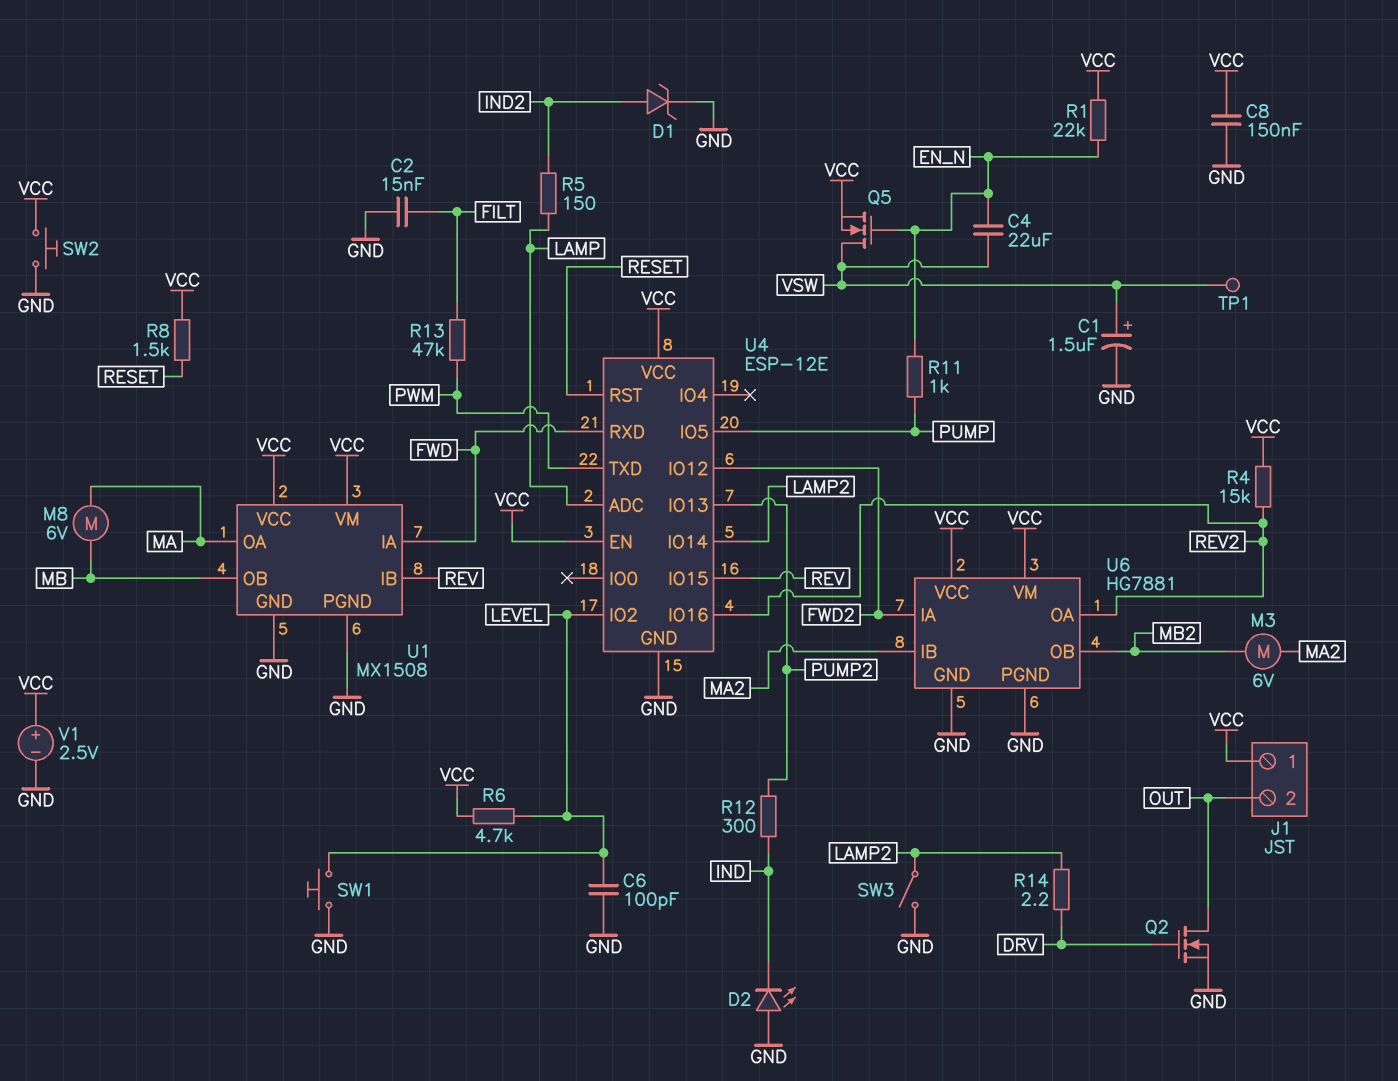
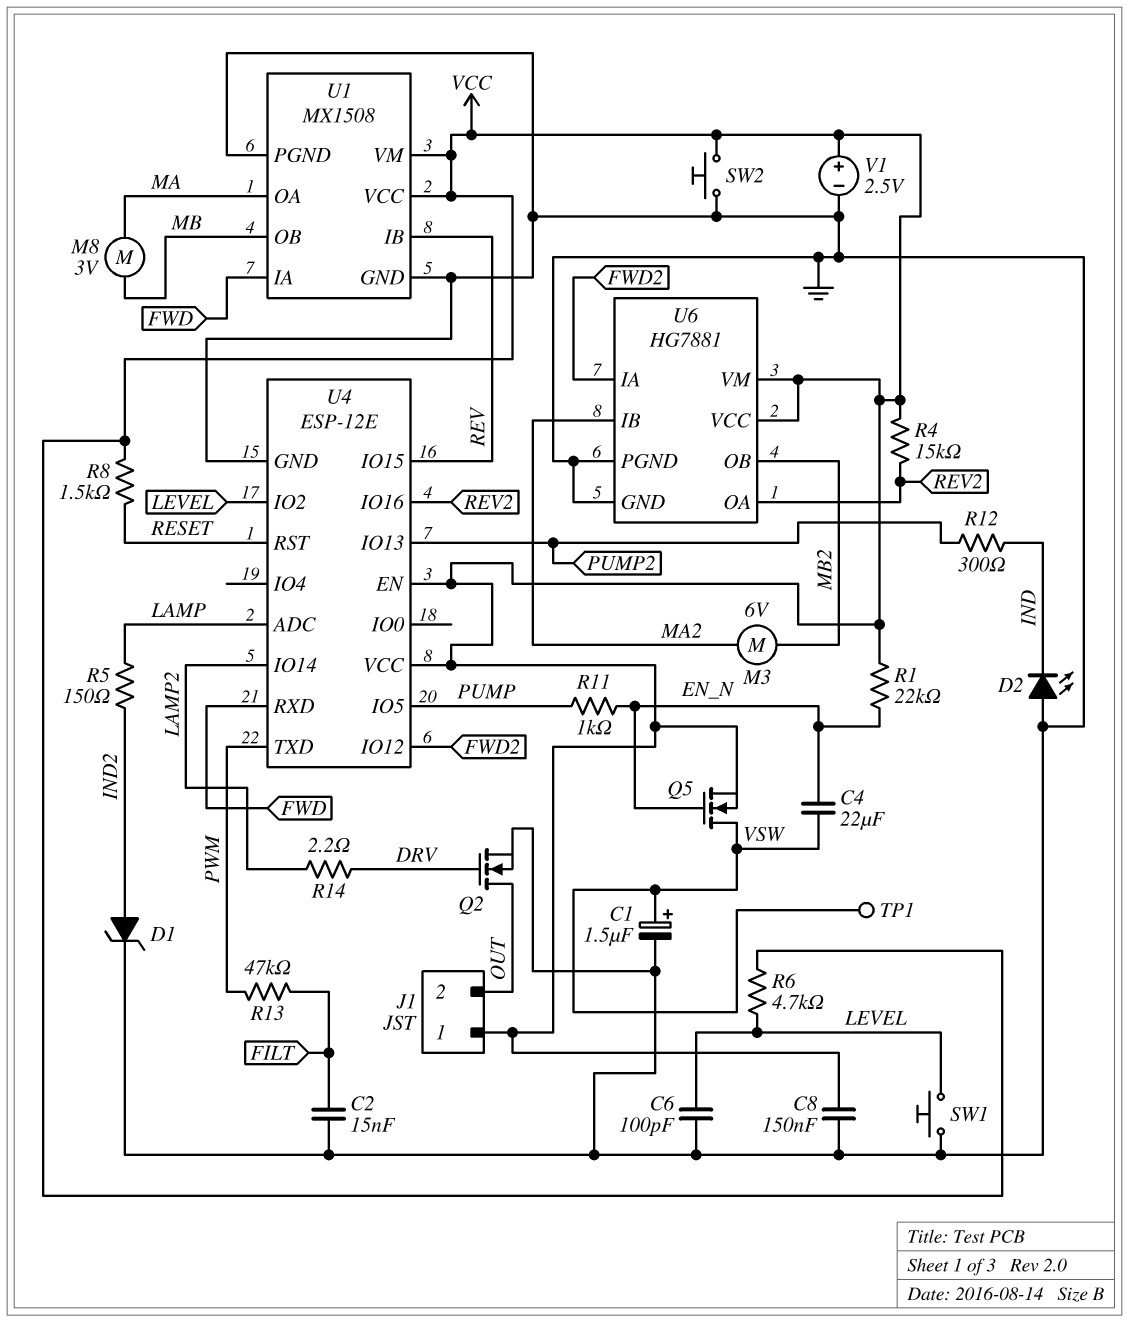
M8: motor 6V (MA, MB) -> motor 3V (MA, MB)
SW3: switch (GND, LAMP2) -> none

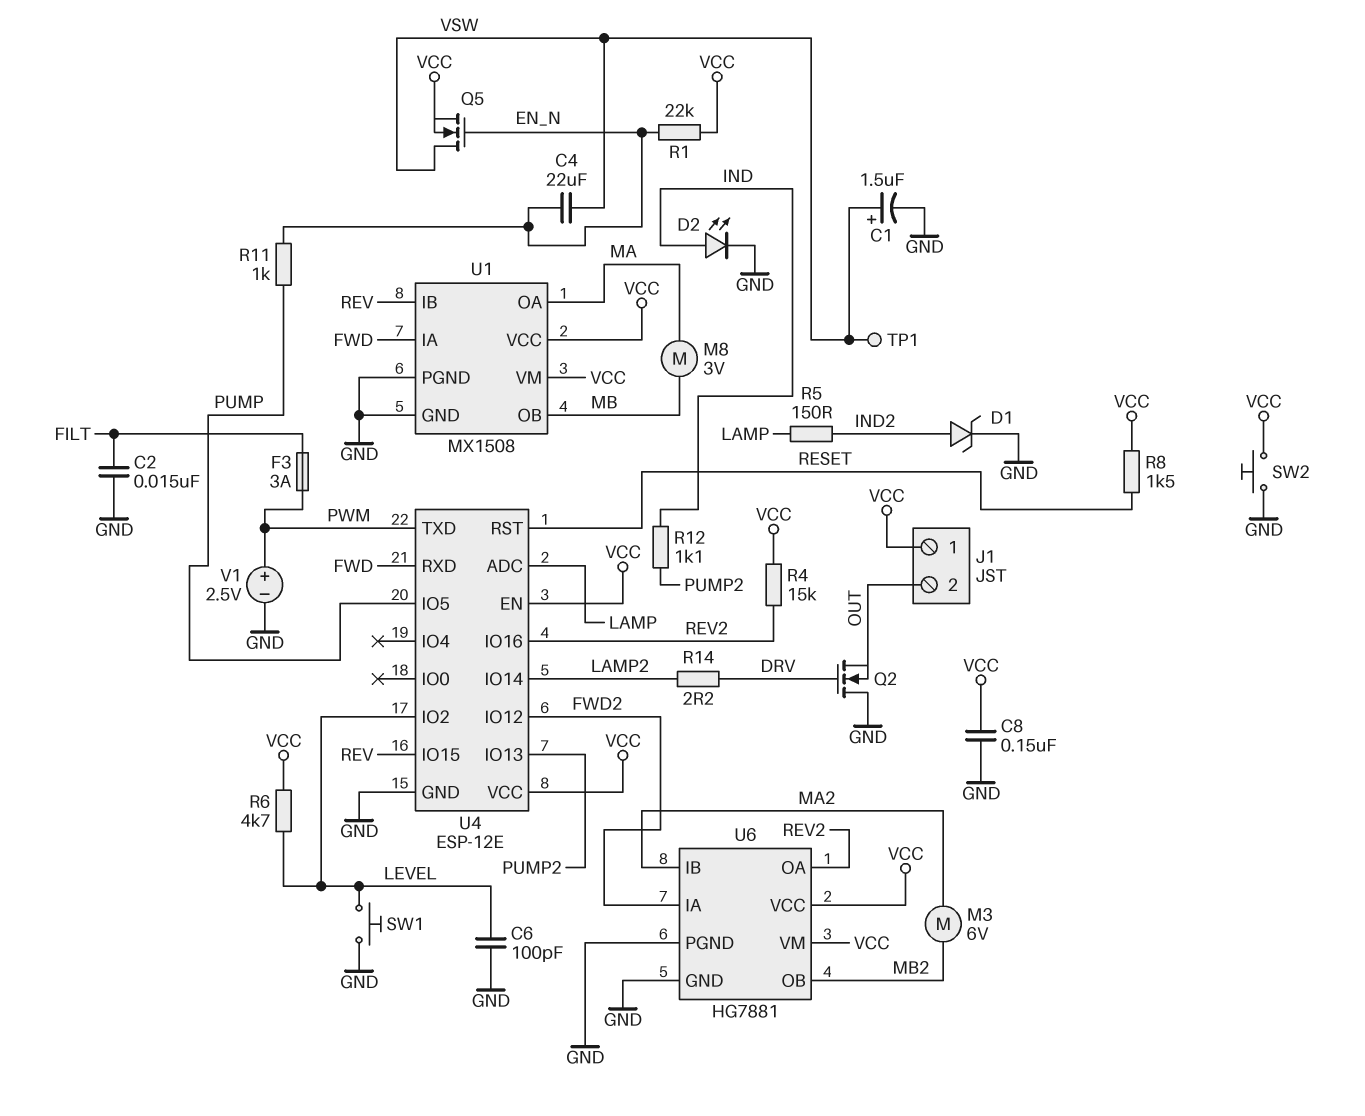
D2: LED (A GND, K IND) -> LED (A IND, K GND)
F3: none -> 3A (FILT, PWM)
Q2: NMOS (G DRV, D OUT, S GND) -> NMOS (G DRV, D GND, S OUT)
R12: 300 (IND, PUMP2) -> 1.1k (IND, PUMP2)
R13: 47k (FILT, PWM) -> none
V1: 2.5V (plus VCC, minus GND) -> 2.5V (plus PWM, minus GND)

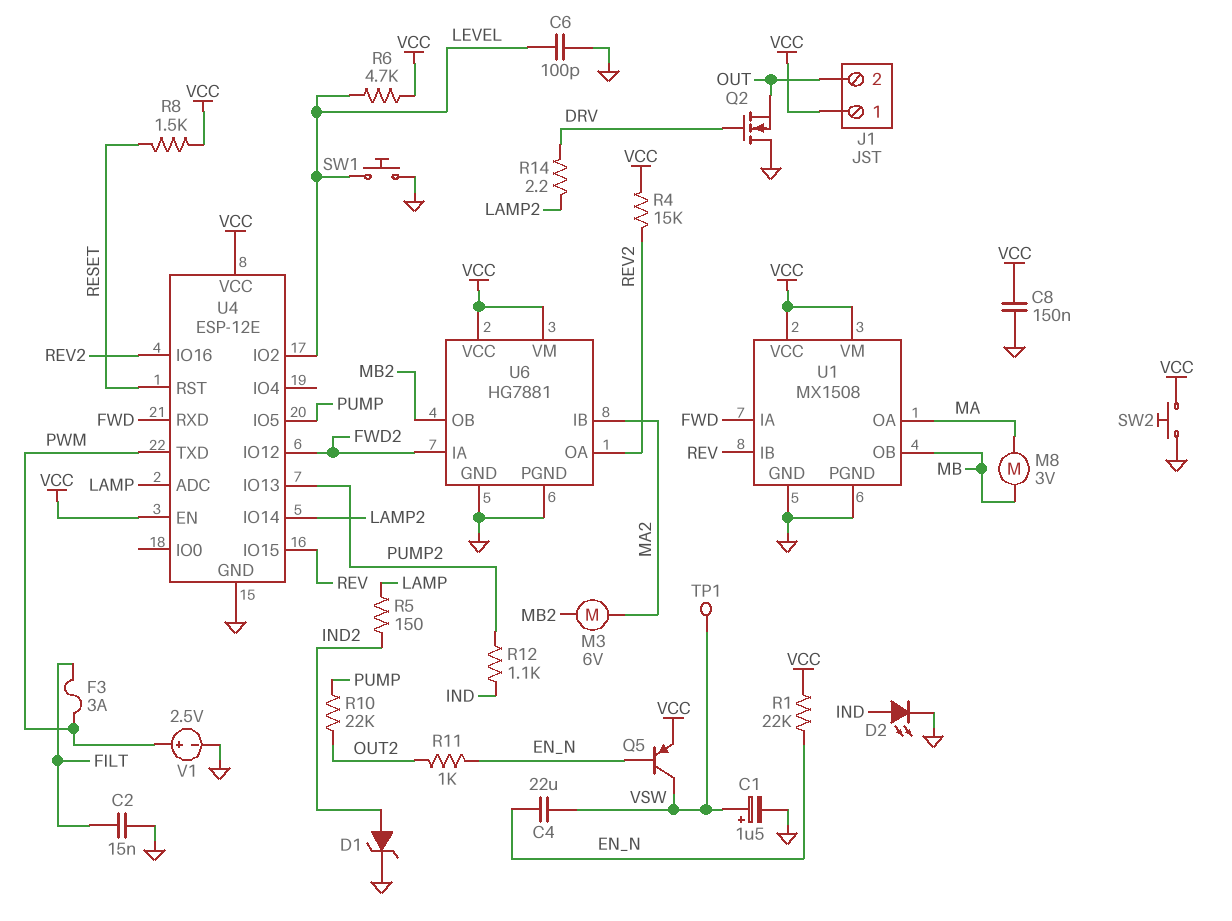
Q5: NMOS (G EN_N, D VSW, S VCC) -> PNP (B EN_N, C VSW, E VCC)
R10: none -> 22k (OUT2, PUMP)
R11: 1k (EN_N, PUMP) -> 1k (EN_N, OUT2)

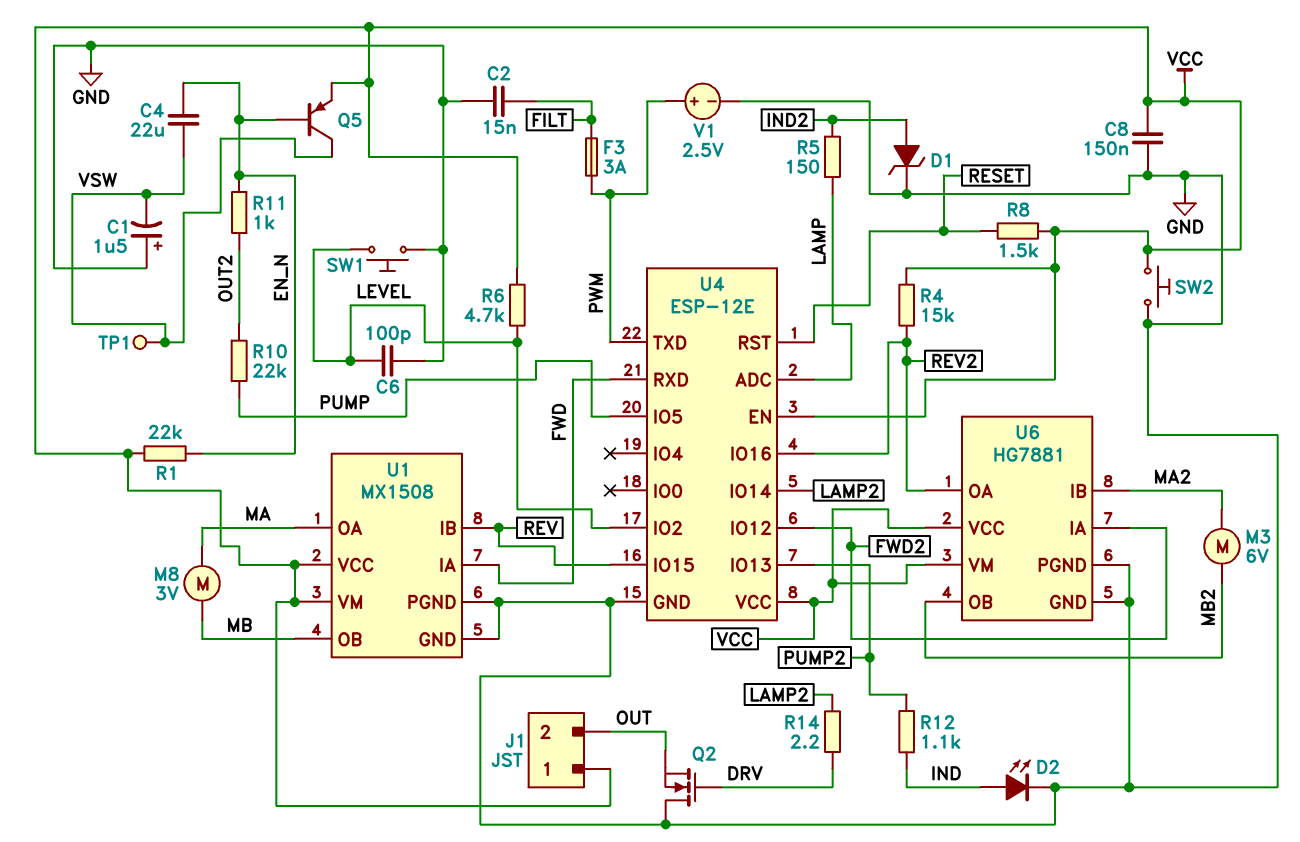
C1: 1.5uF (plus VSW, minus GND) -> 1.5uF (plus GND, minus VSW)

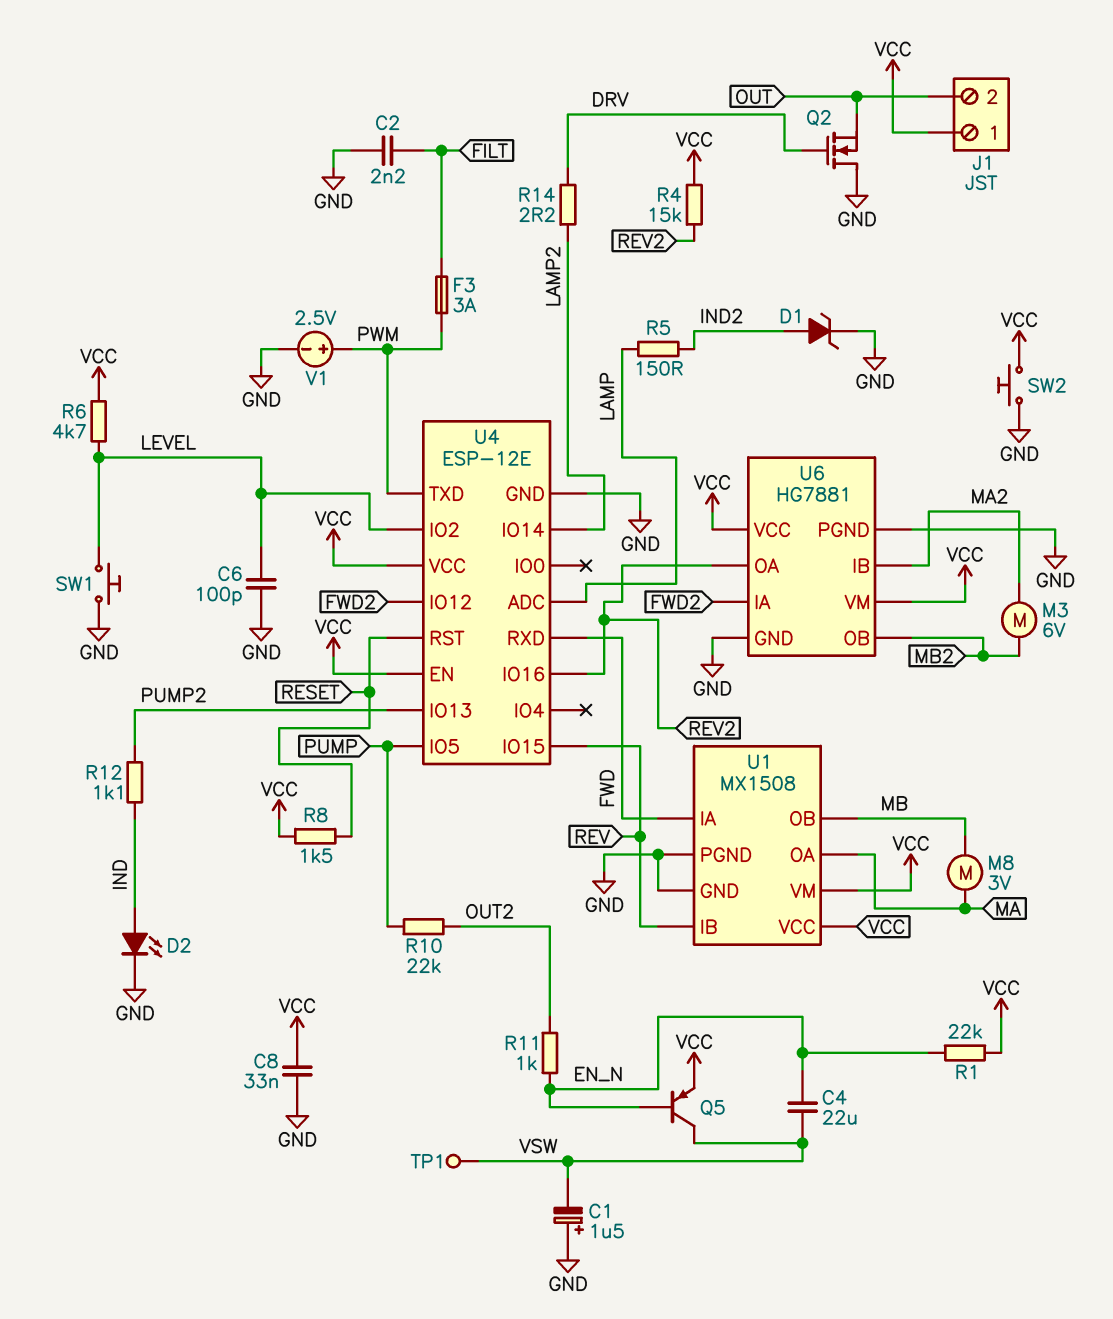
C2: 15nF (FILT, GND) -> 2.2nF (FILT, GND)
C8: 150nF (GND, VCC) -> 33nF (GND, VCC)

